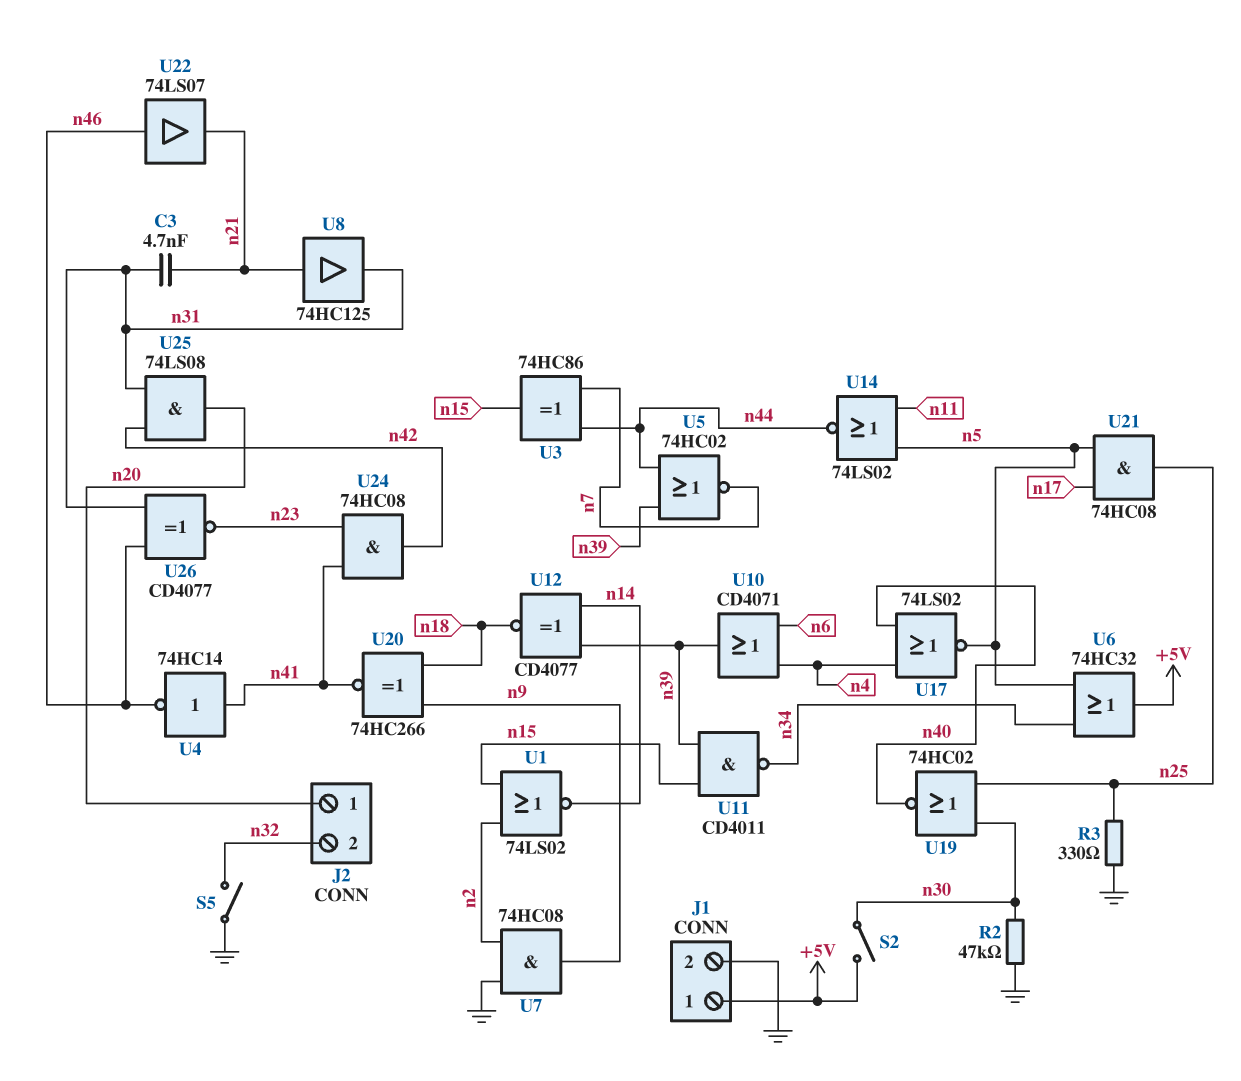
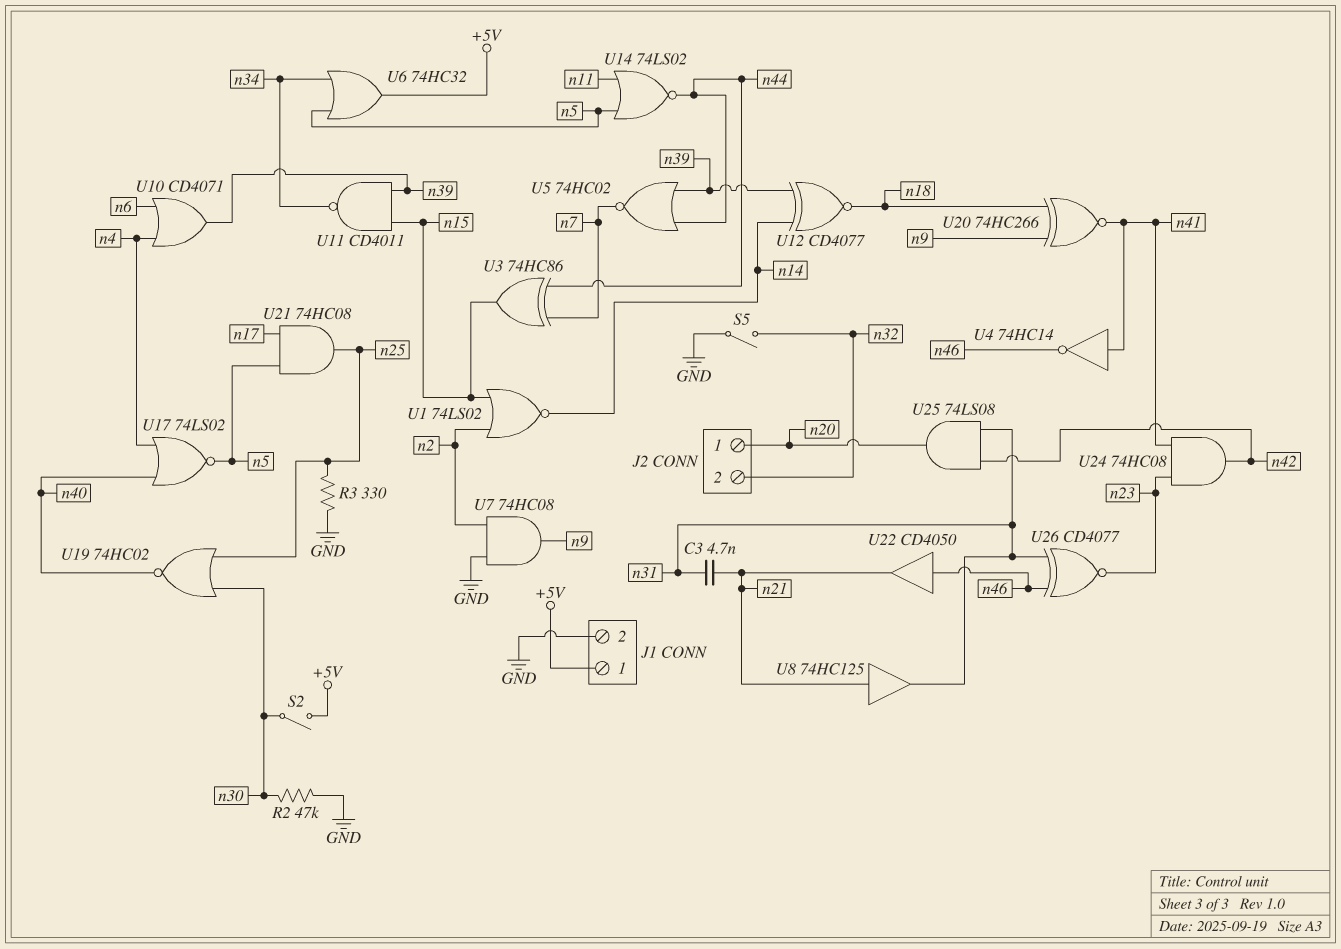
U22: buffer 74LS07 (in n46, out n21) -> buffer CD4050 (in n46, out n21)

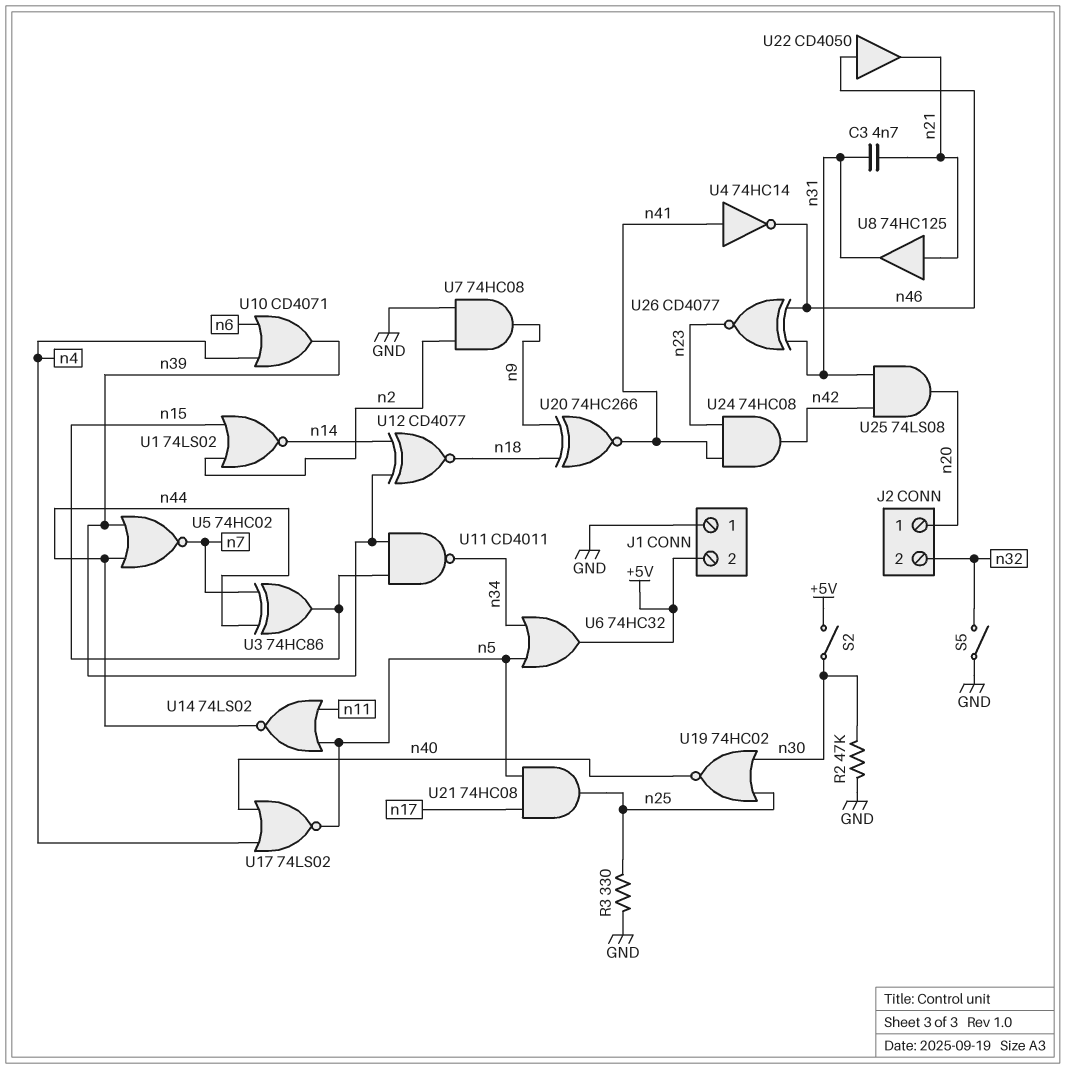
J1 pin 1: +5V -> GND
J1 pin 2: GND -> +5V

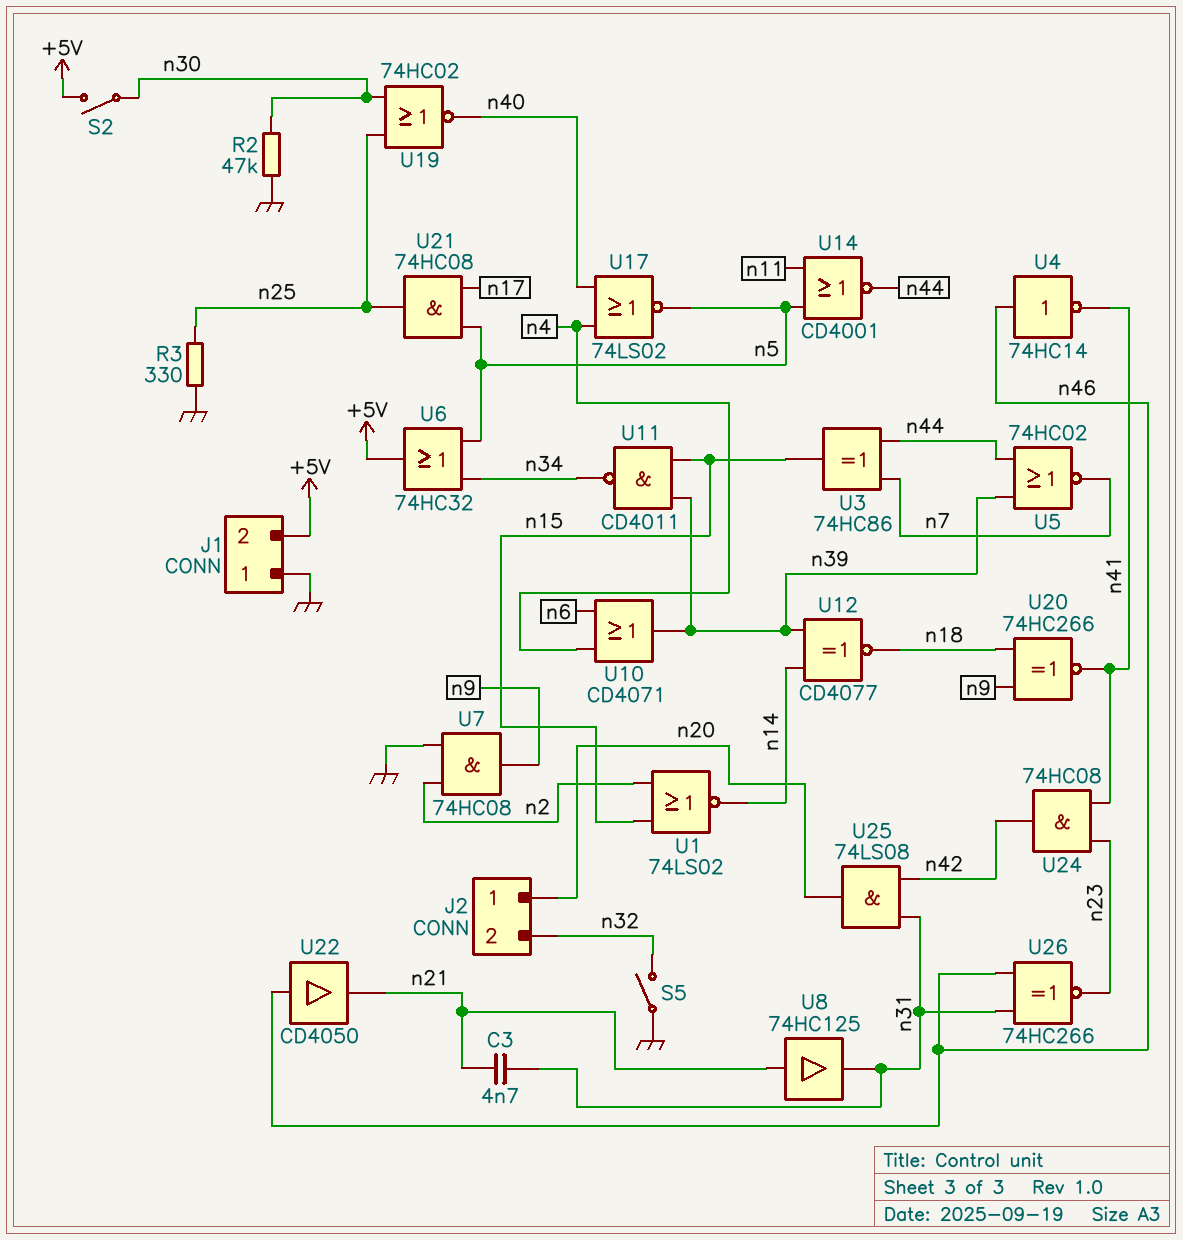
U4: NOT 74HC14 (in n41, out n46) -> NOT 74HC14 (in n46, out n41)
U14: NOR 74LS02 (in n5, in n11, out n44) -> NOR CD4001 (in n5, in n11, out n44)
U26: XNOR CD4077 (in n31, in n46, out n23) -> XNOR 74HC266 (in n31, in n46, out n23)

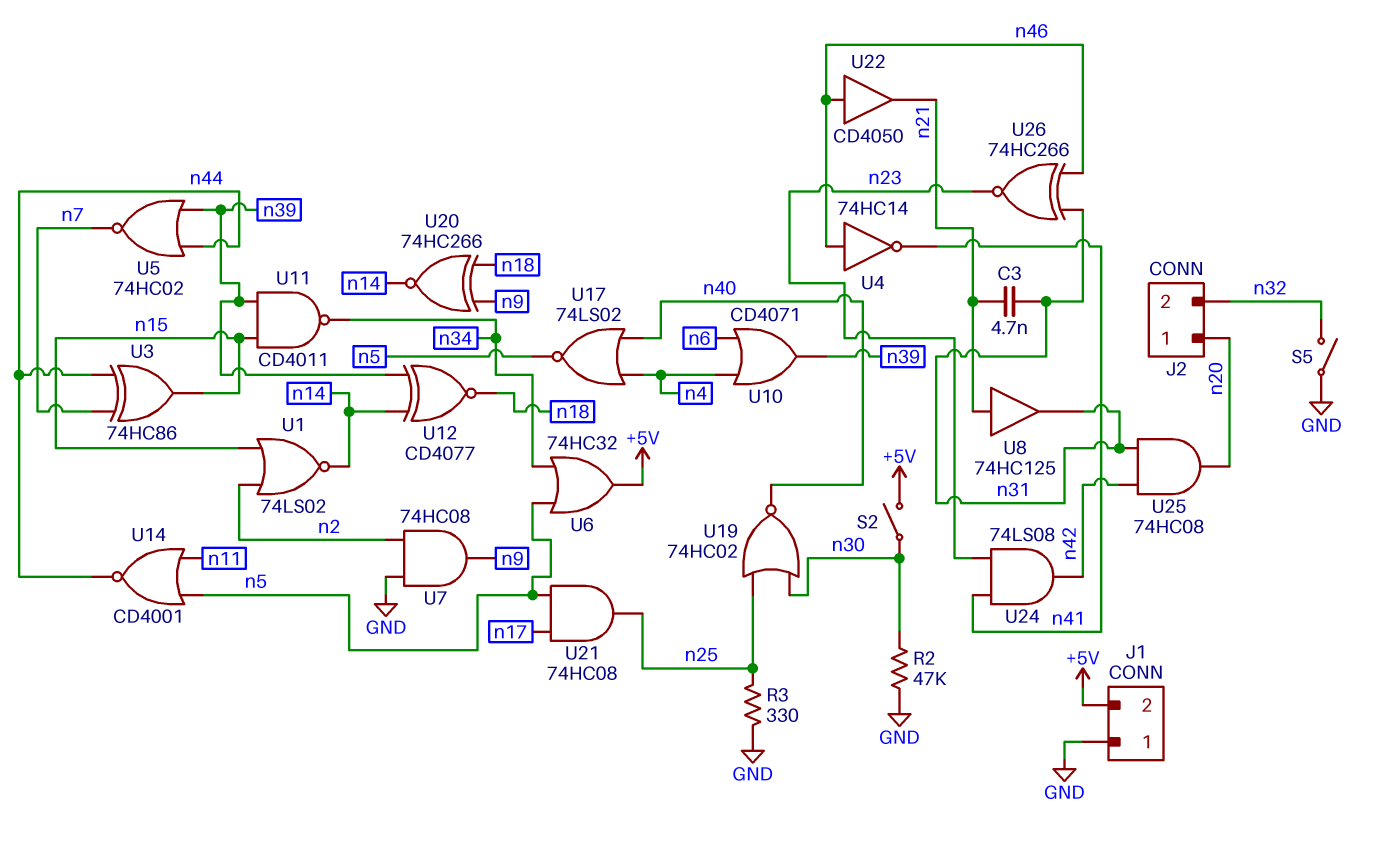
U20: XNOR 74HC266 (in n9, in n18, out n41) -> XNOR 74HC266 (in n9, in n18, out n14)
U24: AND 74HC08 (in n23, in n41, out n42) -> AND 74LS08 (in n23, in n41, out n42)
U25: AND 74LS08 (in n31, in n42, out n20) -> AND 74HC08 (in n31, in n42, out n20)

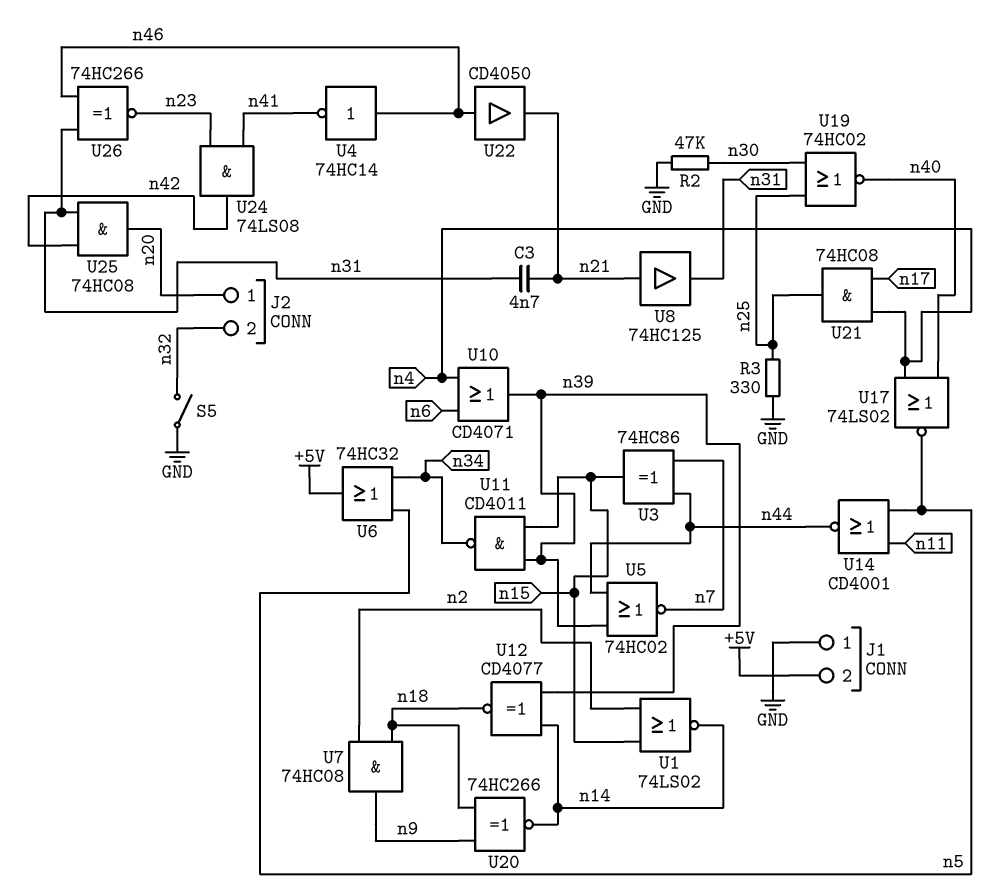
S2: switch (+5V, n30) -> none
U7: AND 74HC08 (in GND, in n2, out n9) -> AND 74HC08 (in n2, in n18, out n9)
U21: AND 74HC08 (in n5, in n17, out n25) -> AND 74HC08 (in n4, in n17, out n25)

